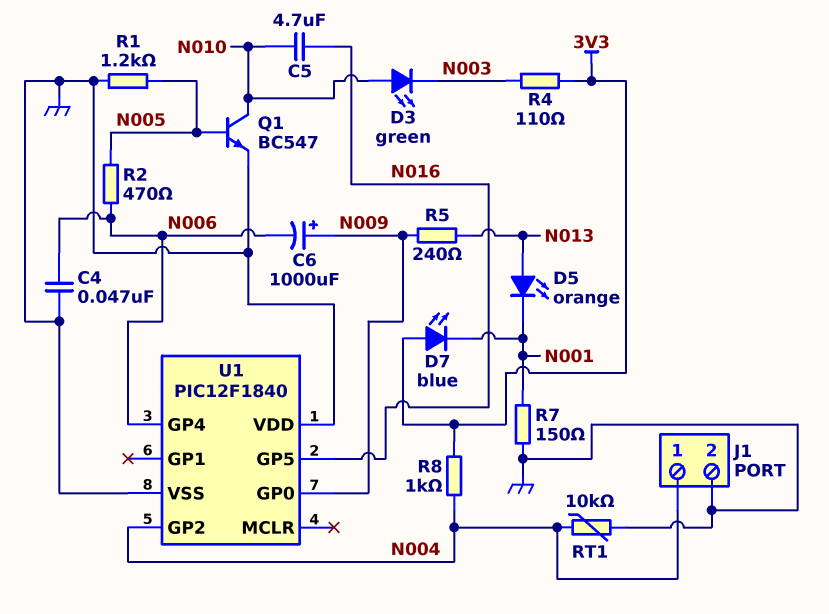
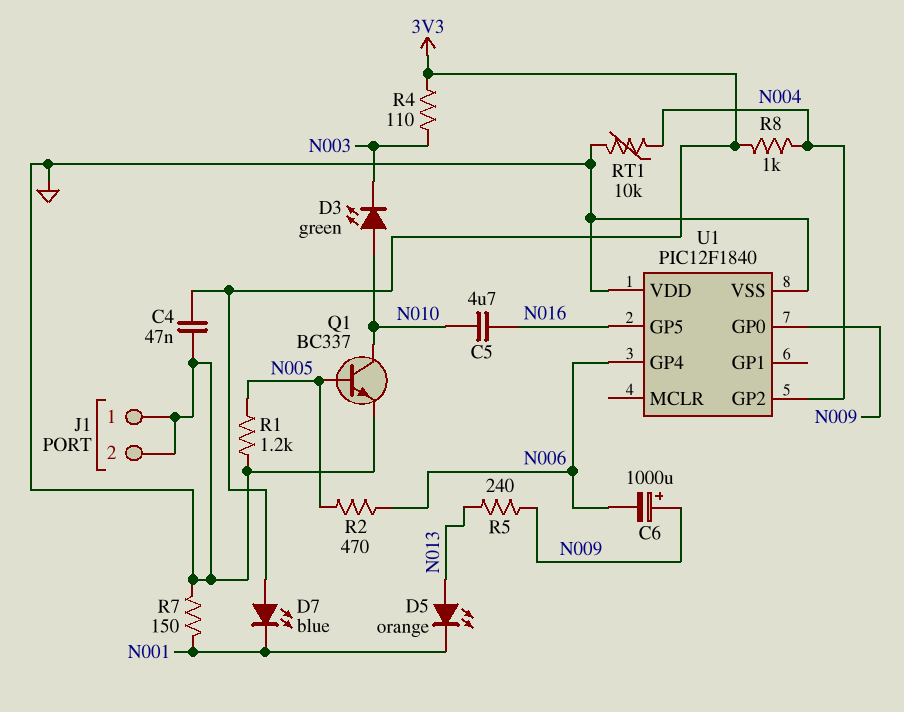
C4: 47nF (GND, N006) -> 47nF (3V3, GND)
J1 pin 1: N004 -> GND
Q1: NPN BC547 (B N005, C N010, E GND) -> NPN BC337 (B N005, C N010, E GND)

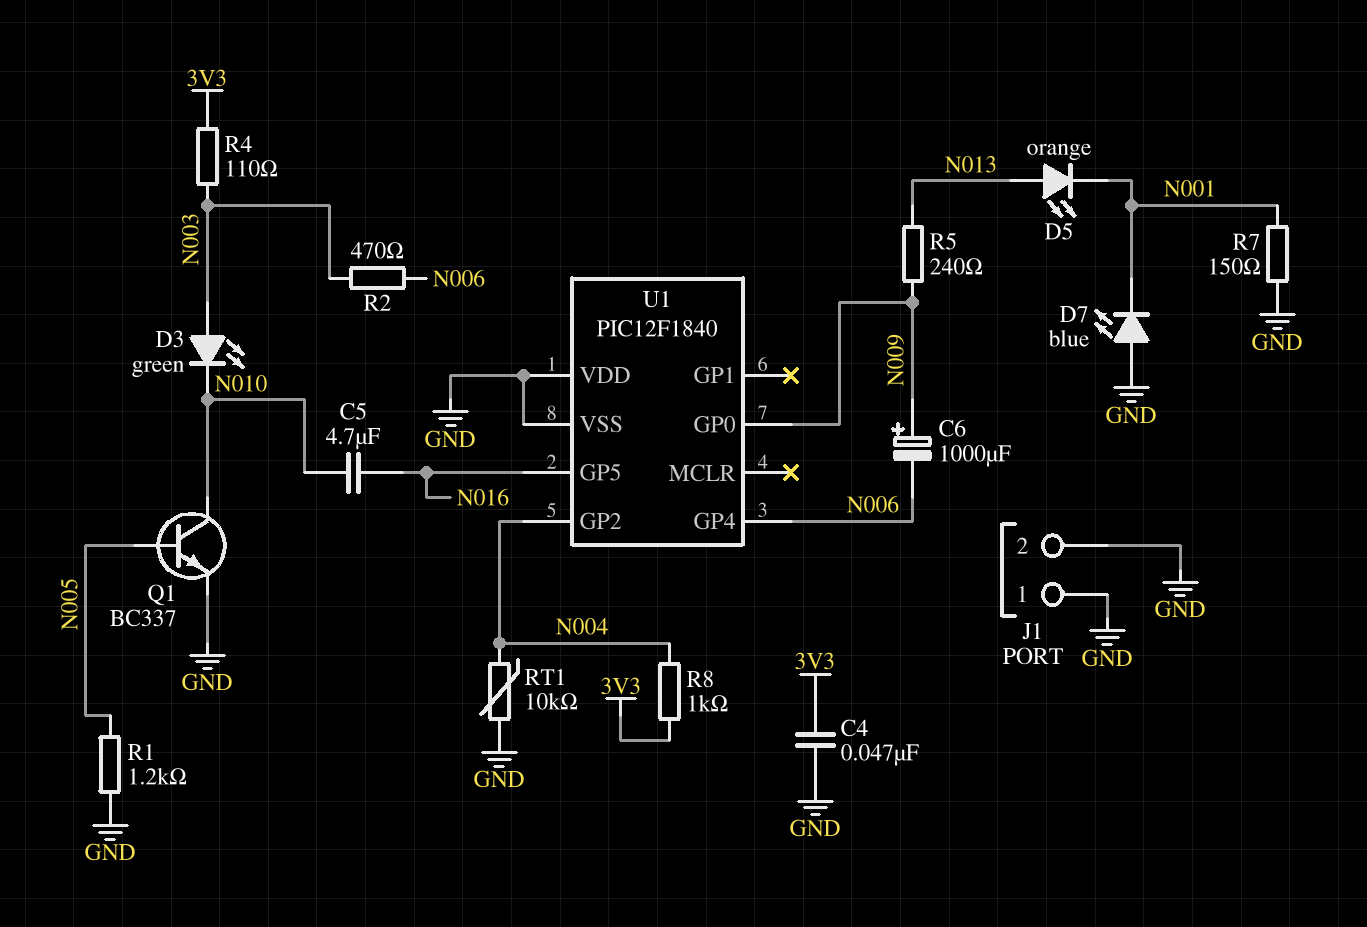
D3: LED green (A N010, K N003) -> LED green (A N003, K N010)
D7: LED blue (A 3V3, K N001) -> LED blue (A GND, K N001)
R2: 470 (N005, N006) -> 470 (N003, N006)

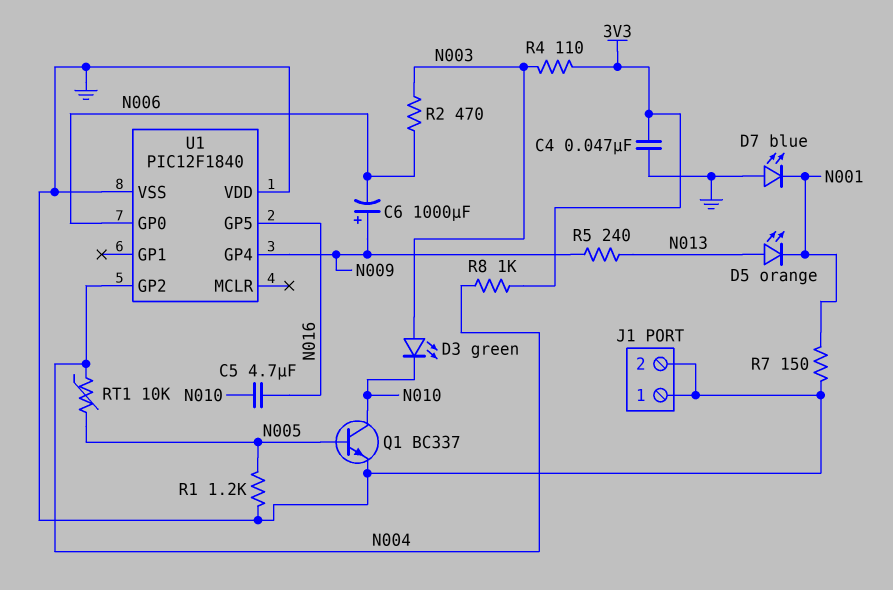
RT1: 10k (GND, N004) -> 10k (N004, N005)
U1 pin GP0: N009 -> N006
U1 pin GP4: N006 -> N009

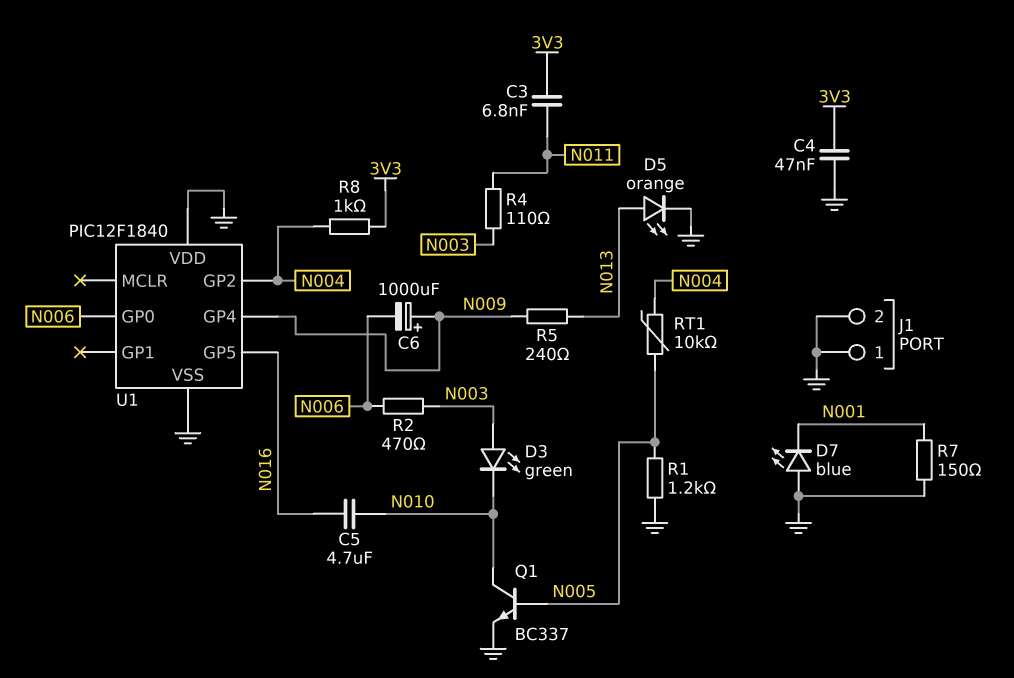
C3: none -> 6.8nF (3V3, N011)
D5: LED orange (A N013, K N001) -> LED orange (A N013, K GND)
R4: 110 (3V3, N003) -> 110 (N003, N011)

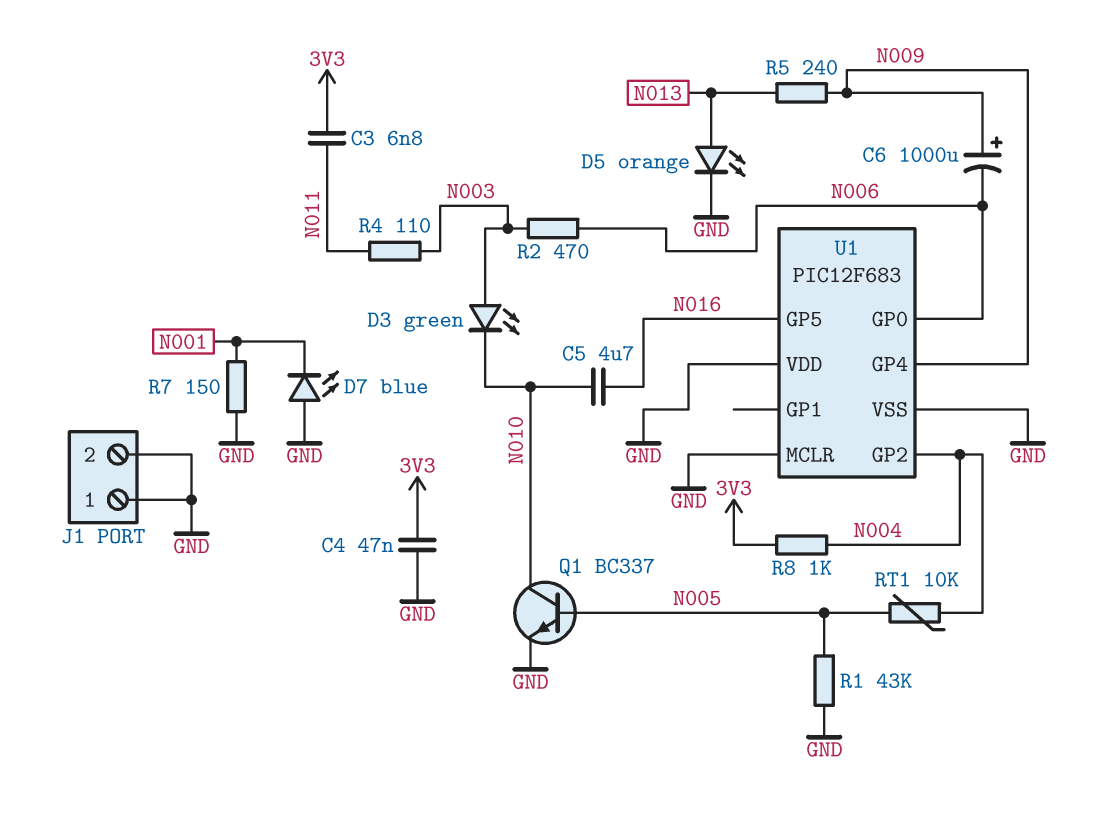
R1: 1.2k (GND, N005) -> 43k (GND, N005)
U1: PIC12F1840 -> PIC12F683
U1 pin MCLR: none -> GND

